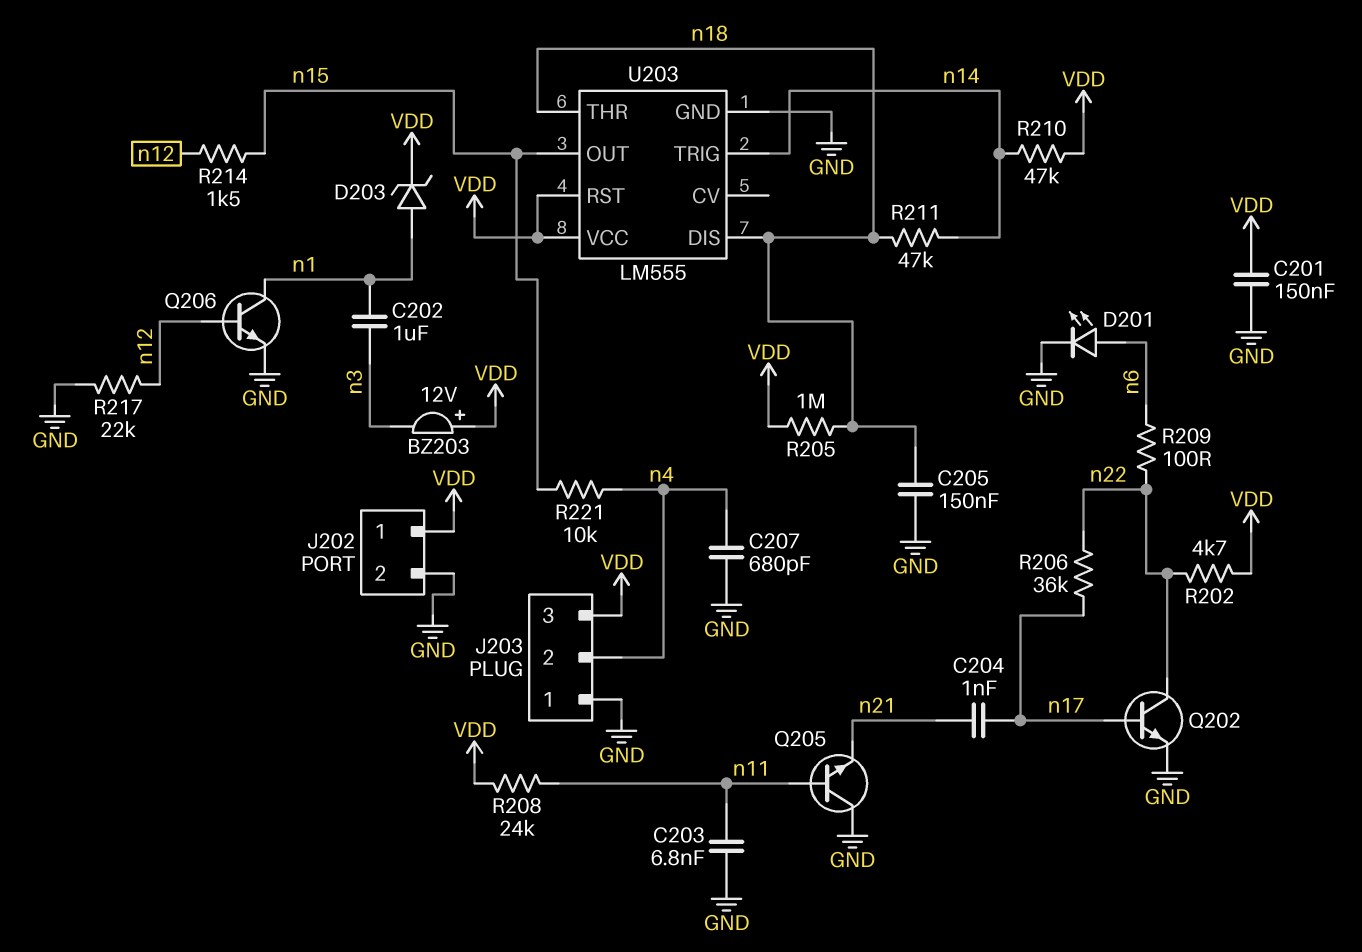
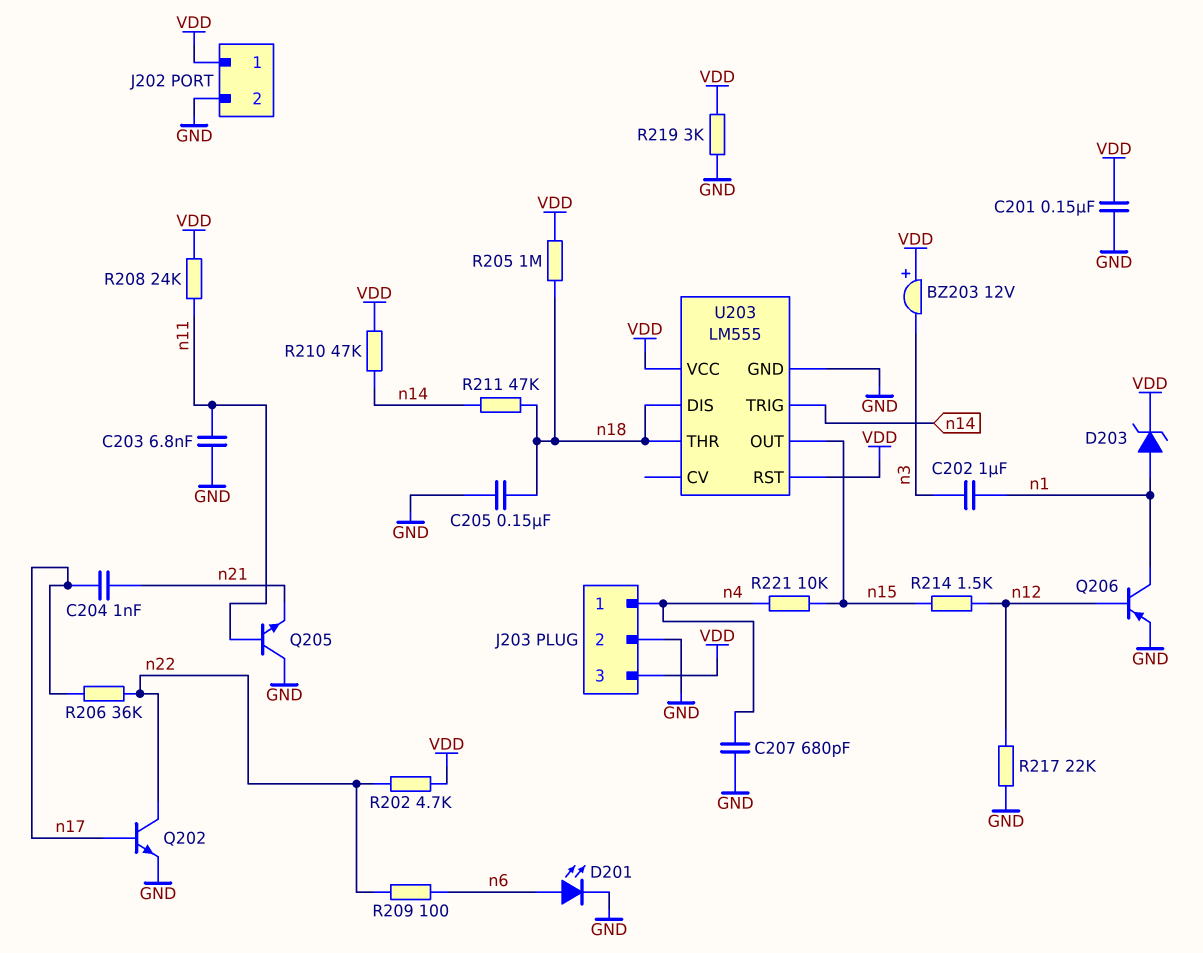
J203 pin 1: GND -> n4
J203 pin 2: n4 -> GND
Q206: NPN (B n12, C n1, E GND) -> PNP (B n12, C n1, E GND)
R219: none -> 3k (GND, VDD)

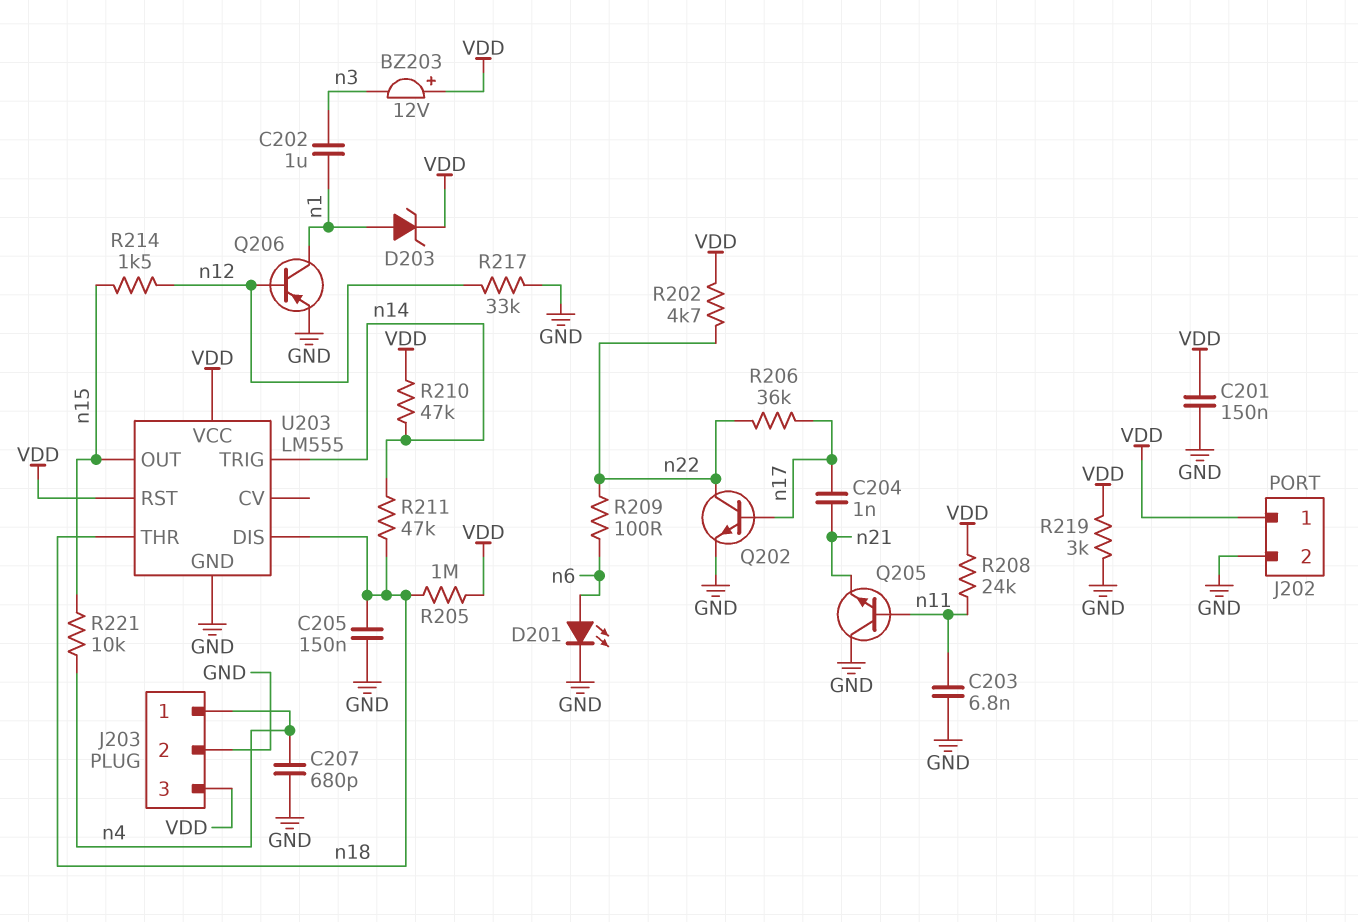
R217: 22k (GND, n12) -> 33k (GND, n12)

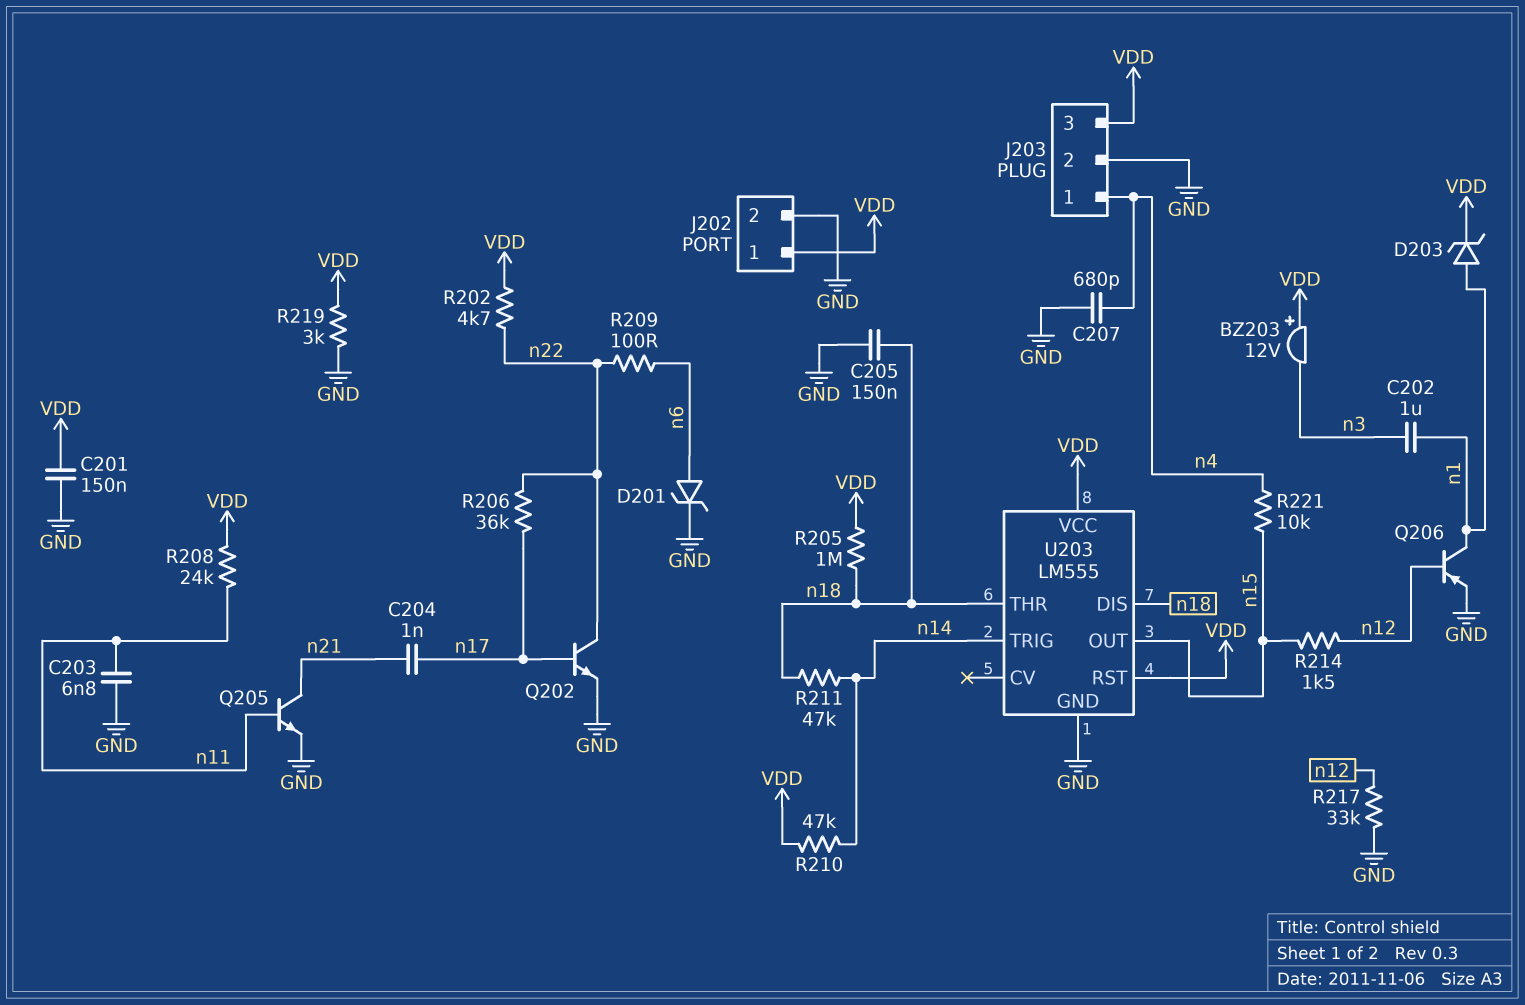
D201: LED (A n6, K GND) -> zener (A n6, K GND)
Q205: NPN (B n11, C GND, E n21) -> NPN (B n11, C n21, E GND)

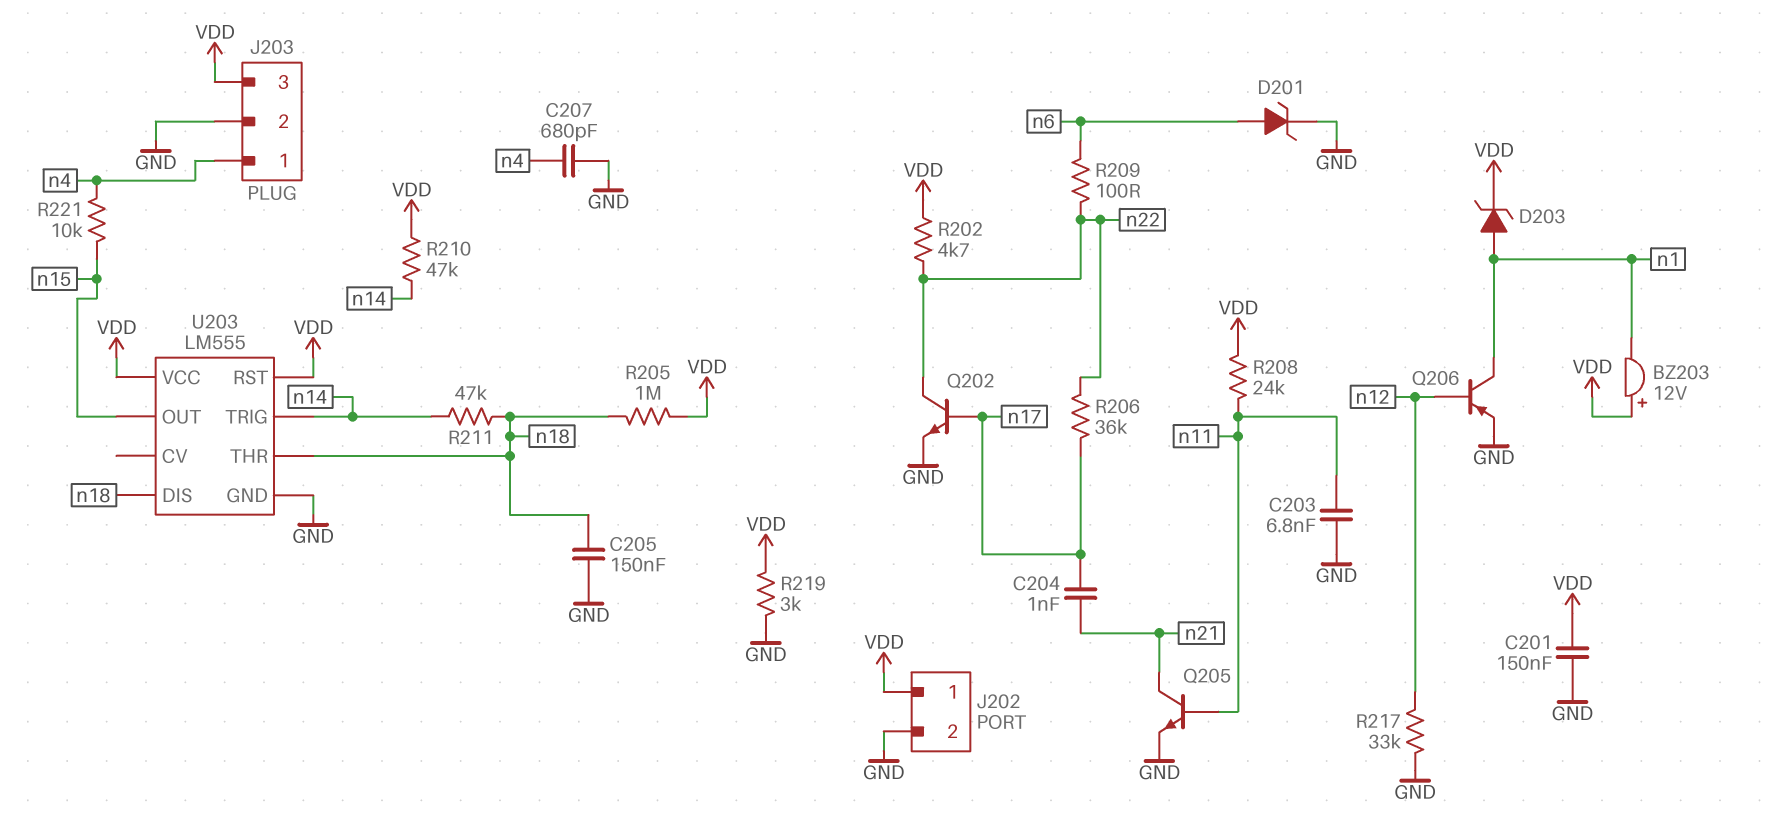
BZ203: buzzer 12V (plus VDD, minus n3) -> buzzer 12V (plus VDD, minus n1)
C202: 1uF (n1, n3) -> none
R214: 1.5k (n12, n15) -> none

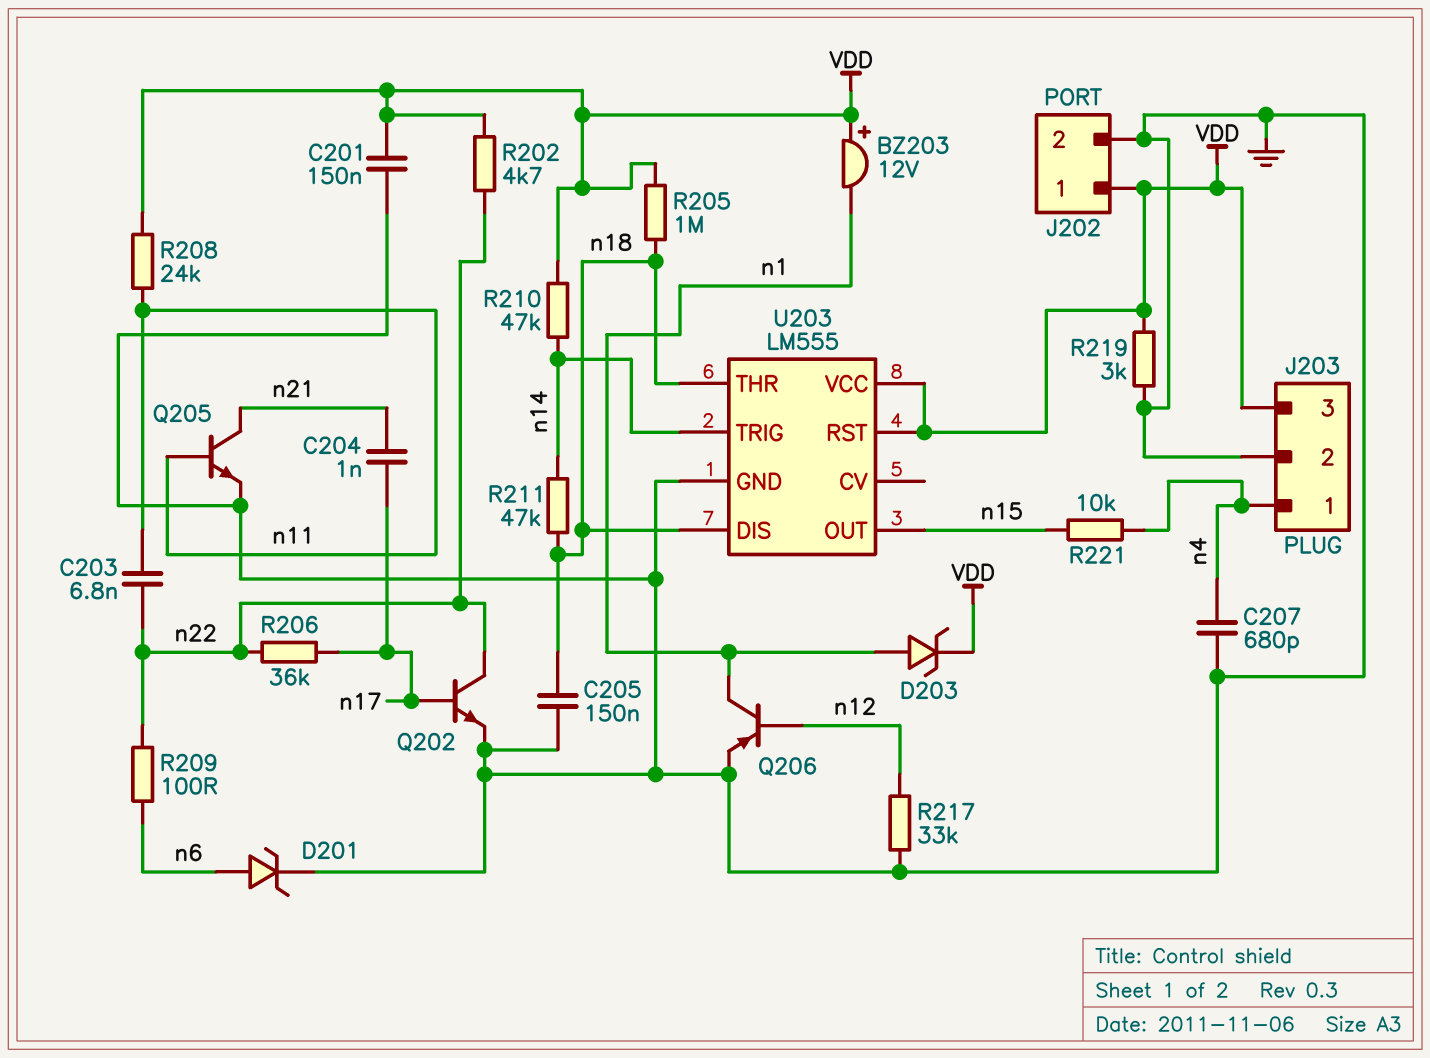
C203: 6.8nF (GND, n11) -> 6.8nF (n11, n22)

